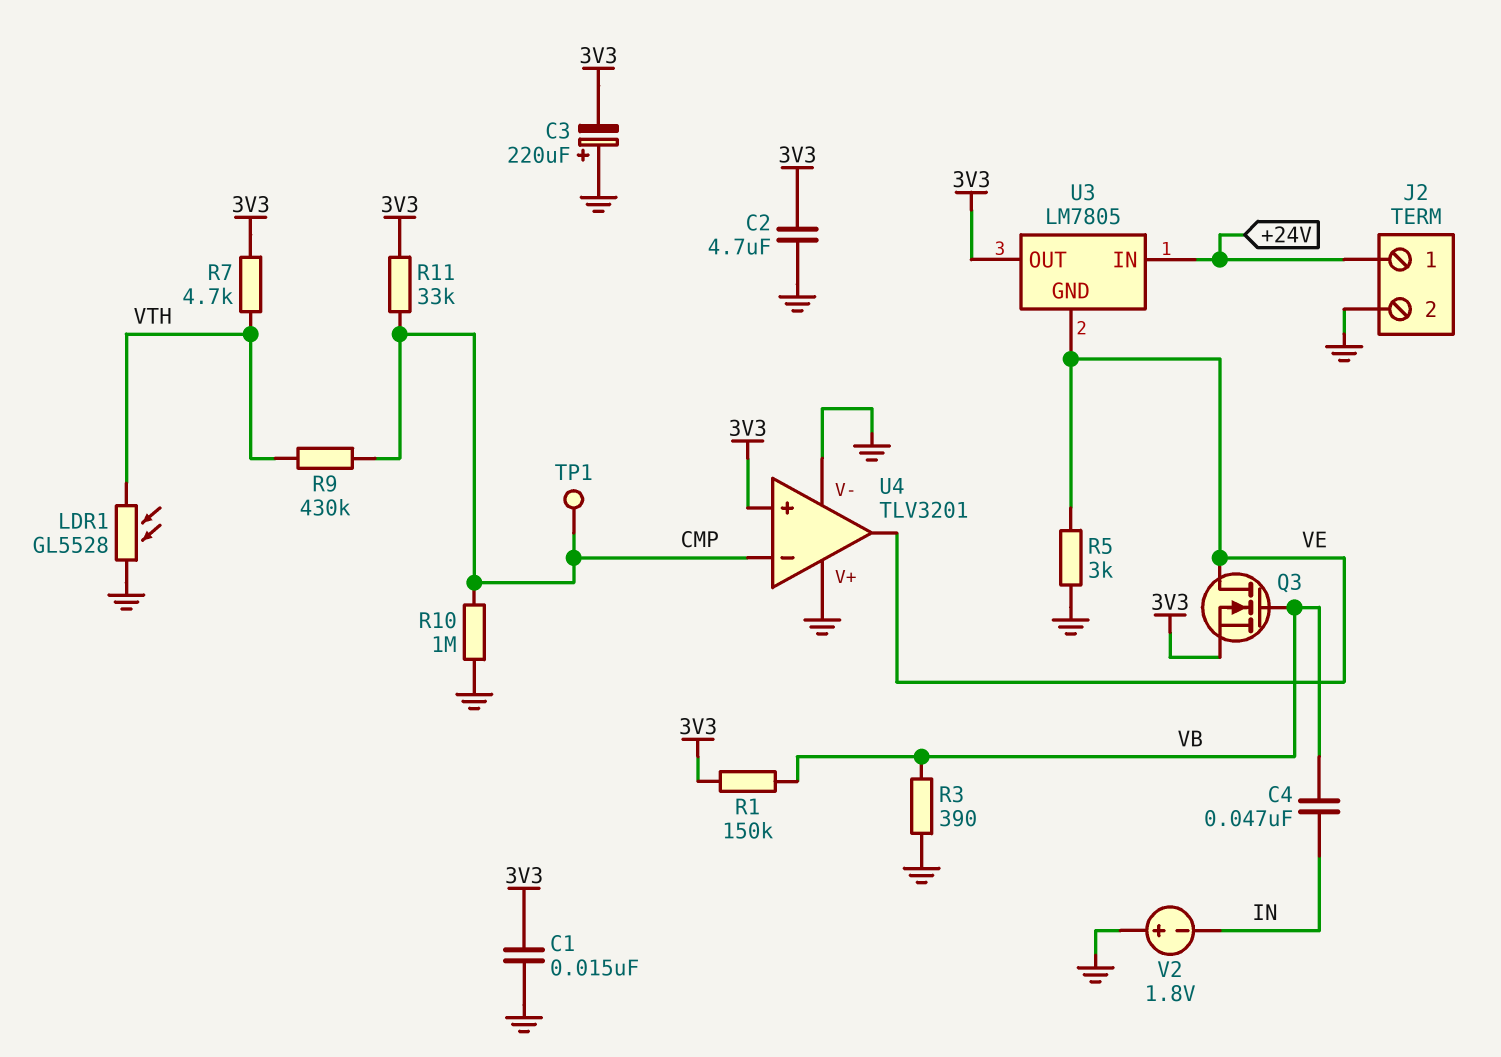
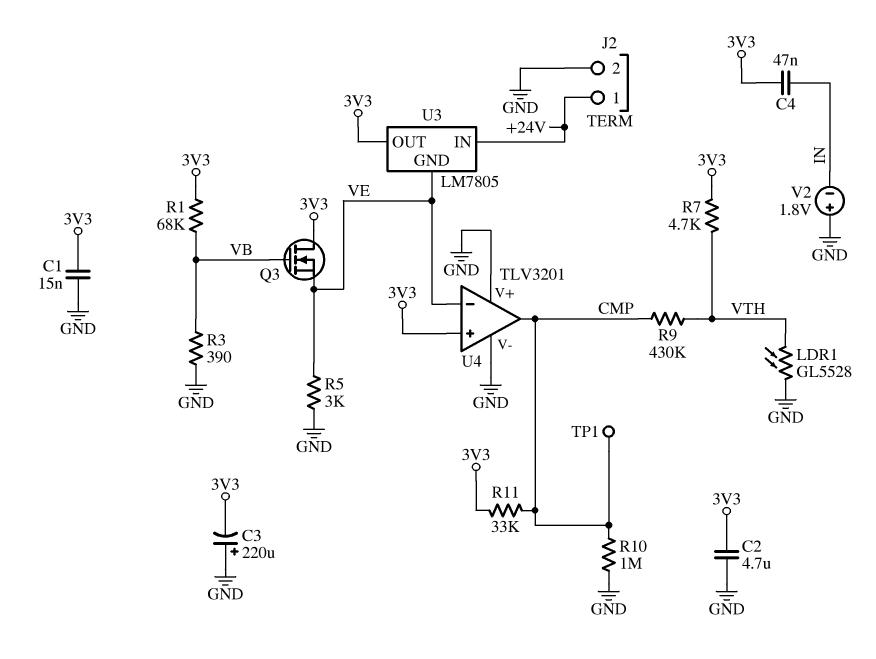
C4: 47nF (IN, VB) -> 47nF (3V3, IN)
Q3: NMOS (G VB, D VE, S 3V3) -> NMOS (G VB, D 3V3, S VE)
R1: 150k (3V3, VB) -> 68k (3V3, VB)
U4 pin in-: CMP -> VE
U4 pin out: VE -> CMP

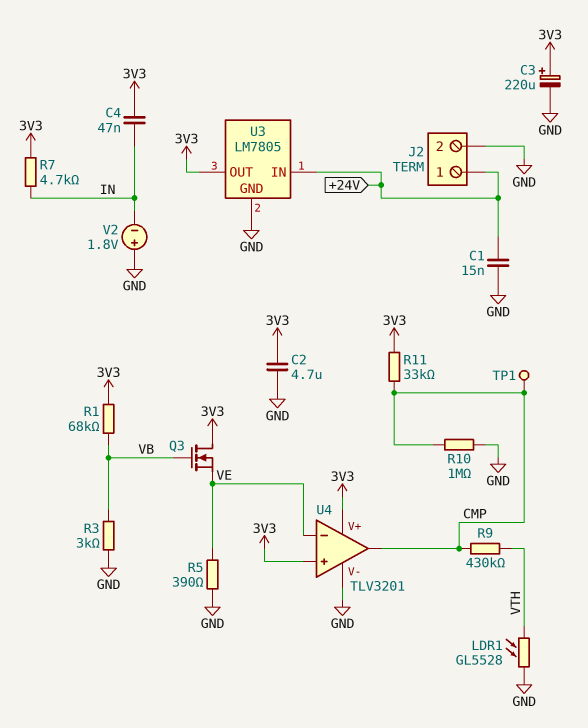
C1: 15nF (3V3, GND) -> 15nF (+24V, GND)
C3: 220uF (plus GND, minus 3V3) -> 220uF (plus 3V3, minus GND)
R3: 390 (GND, VB) -> 3k (GND, VB)
R5: 3k (GND, VE) -> 390 (GND, VE)
R7: 4.7k (3V3, VTH) -> 4.7k (3V3, IN)
U3 pin GND: VE -> GND
U4 pin V+: GND -> 3V3

